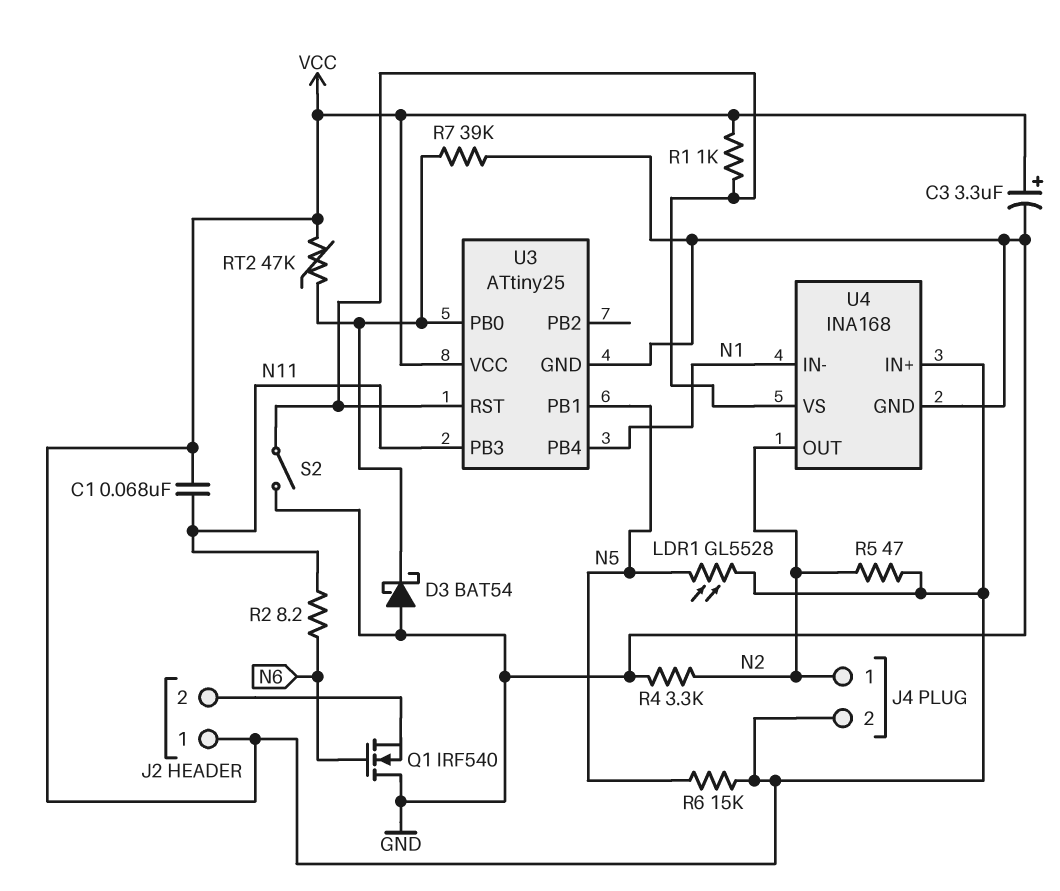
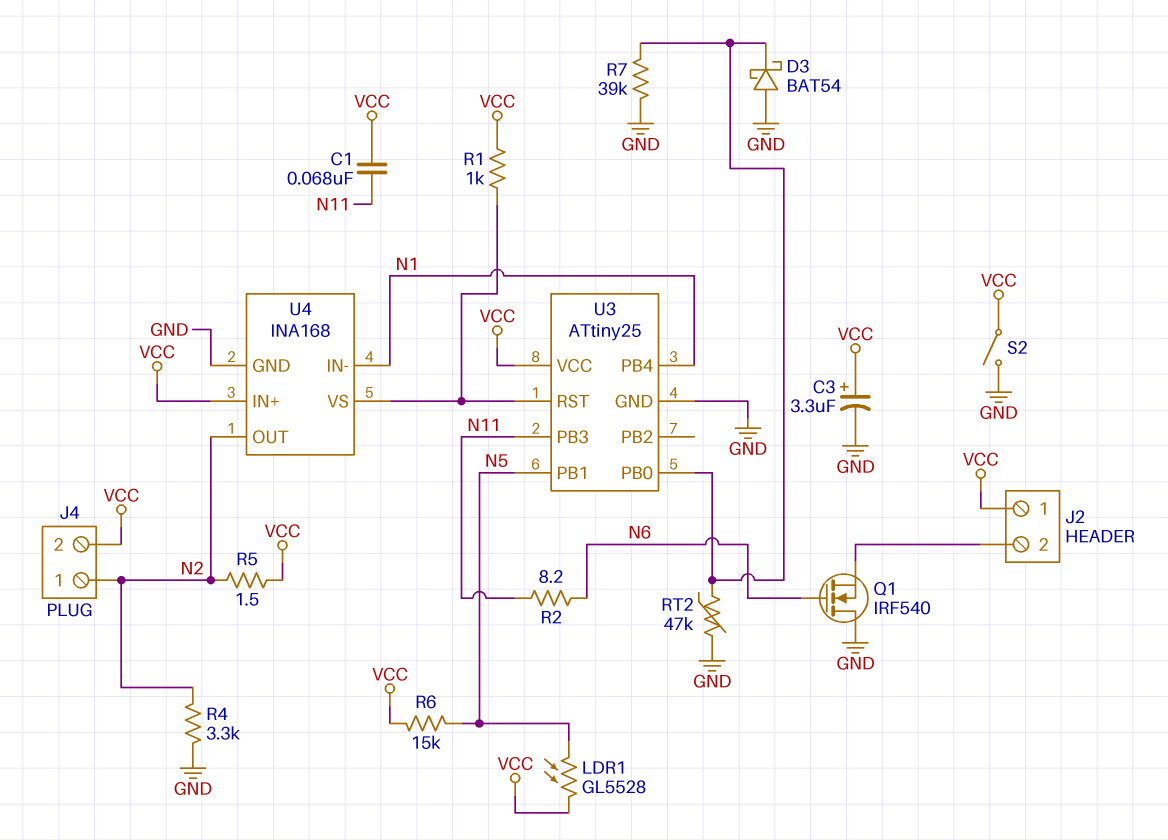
R5: 47 (N2, VCC) -> 1.5 (N2, VCC)
RT2: 47k (U3/PB0, VCC) -> 47k (GND, U3/PB0)
S2: switch (GND, U3/RST) -> switch (GND, VCC)

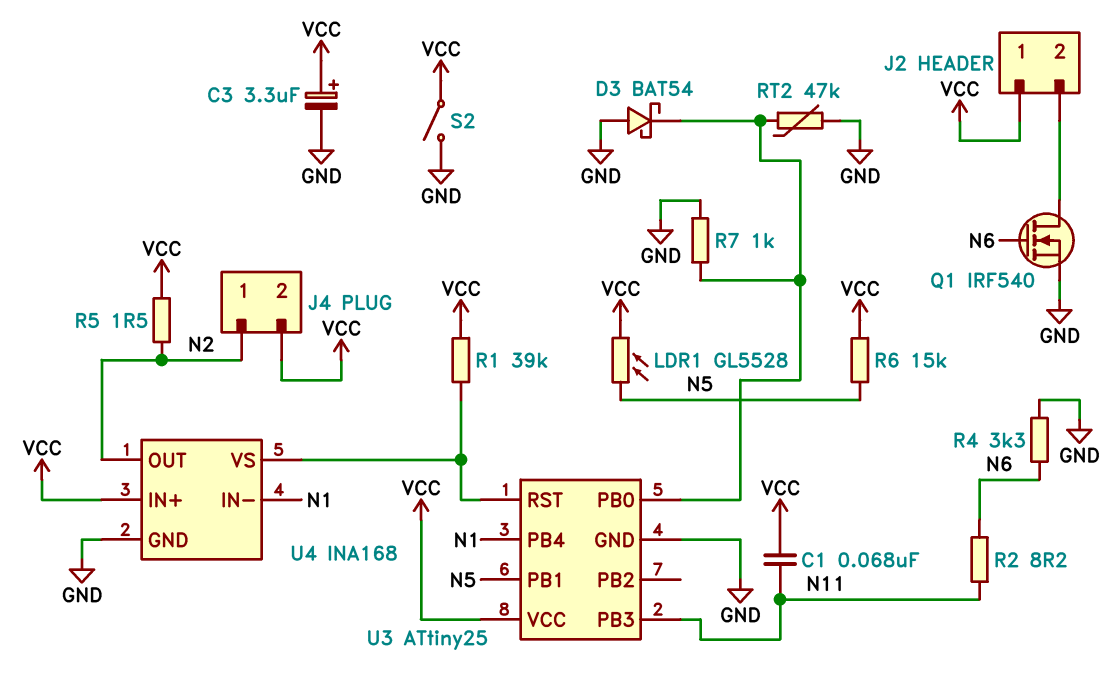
Q1: NMOS IRF540 (G N6, D GND, S J2/2) -> NMOS IRF540 (G N6, D J2/2, S GND)
R1: 1k (U3/RST, VCC) -> 39k (U3/RST, VCC)
R4: 3.3k (GND, N2) -> 3.3k (GND, N6)
R7: 39k (GND, U3/PB0) -> 1k (GND, U3/PB0)

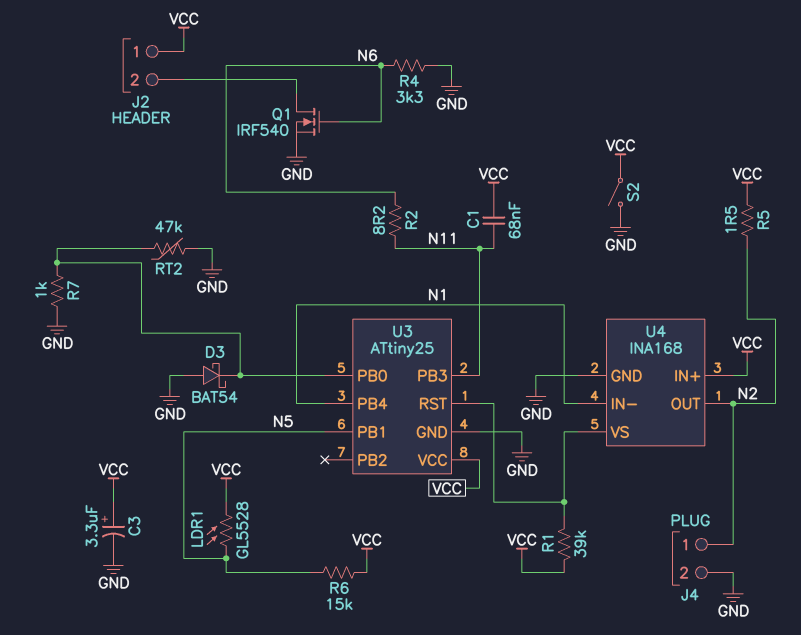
J4 pin 2: VCC -> GND

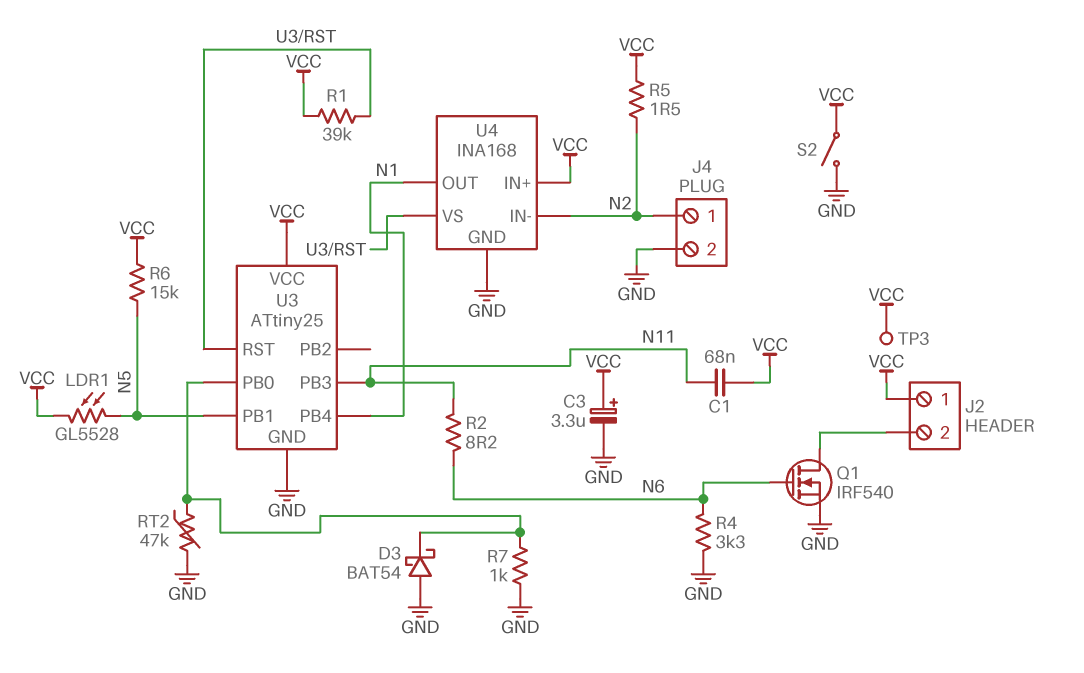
TP3: none -> test point (VCC)
U4 pin IN-: N1 -> N2
U4 pin OUT: N2 -> N1

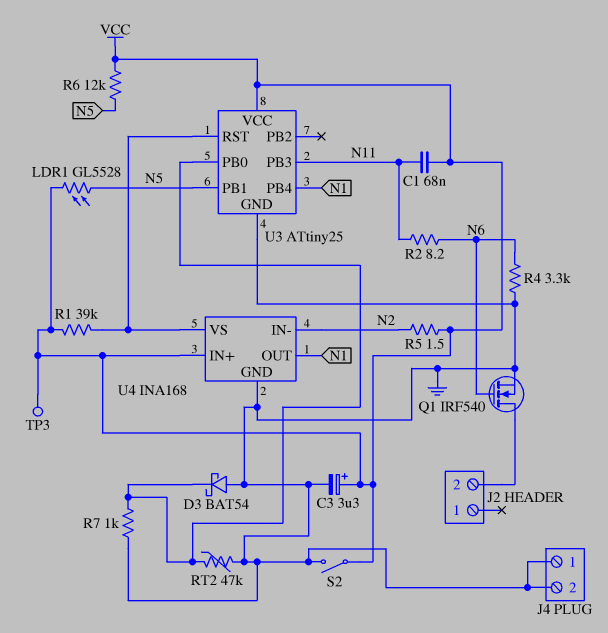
J2 pin 1: VCC -> none
J4 pin 1: N2 -> GND
R6: 15k (N5, VCC) -> 12k (N5, VCC)

